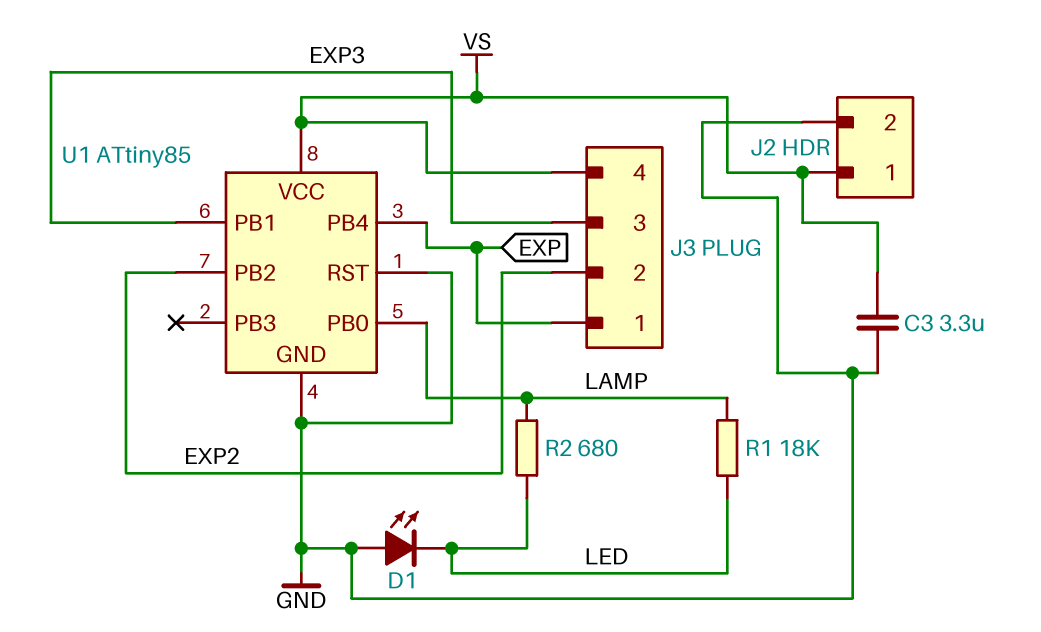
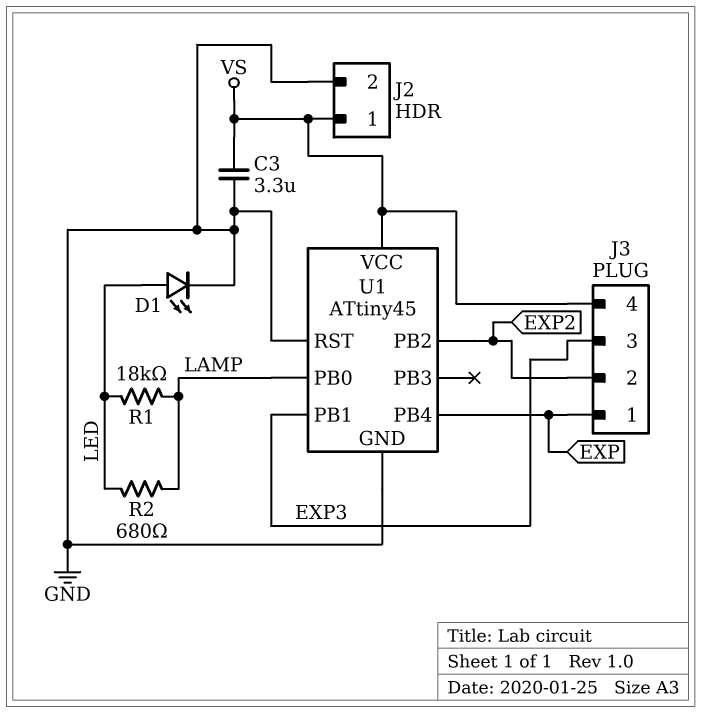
D1: LED (A GND, K LED) -> LED (A LED, K GND)
U1: ATtiny85 -> ATtiny45

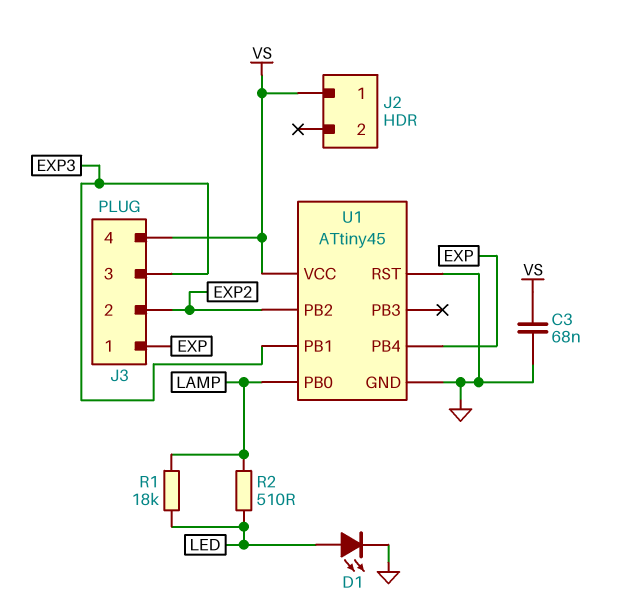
C3: 3.3uF (GND, VS) -> 68nF (GND, VS)
J2 pin 2: GND -> none
R2: 680 (LAMP, LED) -> 510 (LAMP, LED)

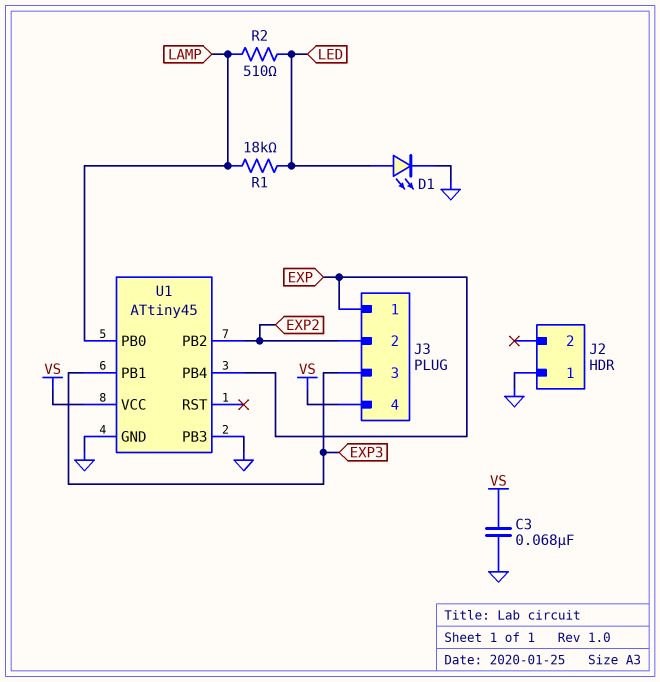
J2 pin 1: VS -> GND
U1 pin PB3: none -> GND
U1 pin RST: GND -> none

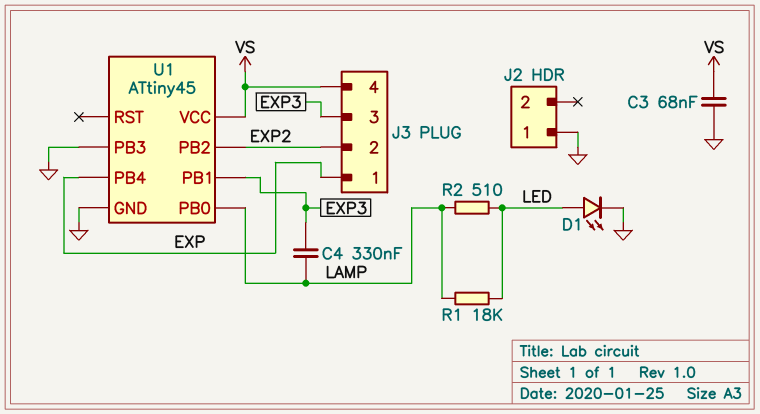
C4: none -> 330nF (EXP3, LAMP)

